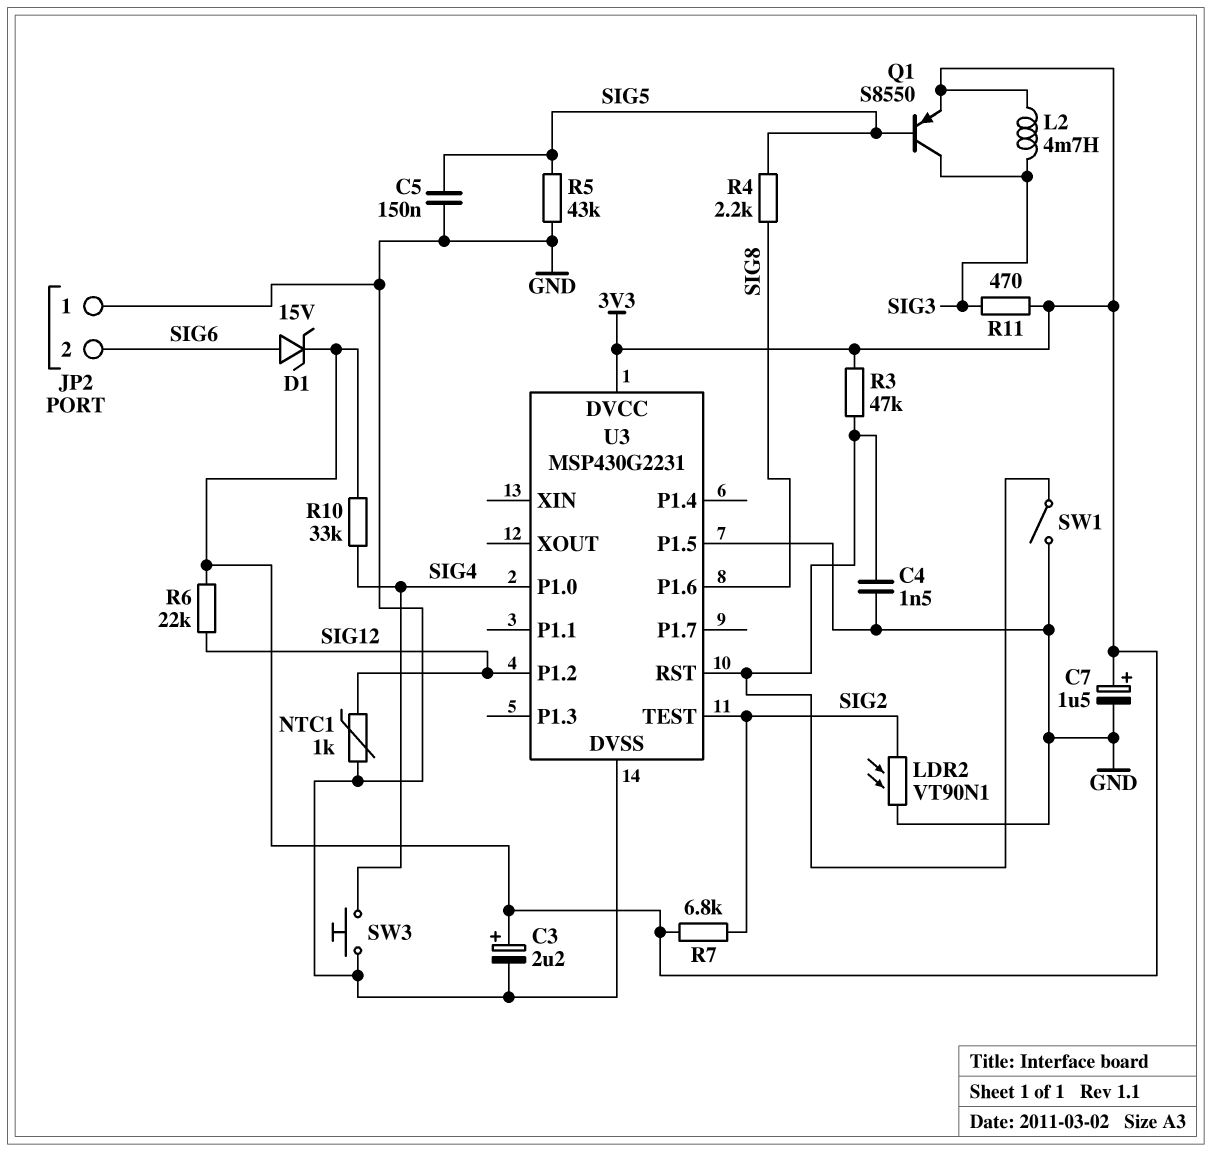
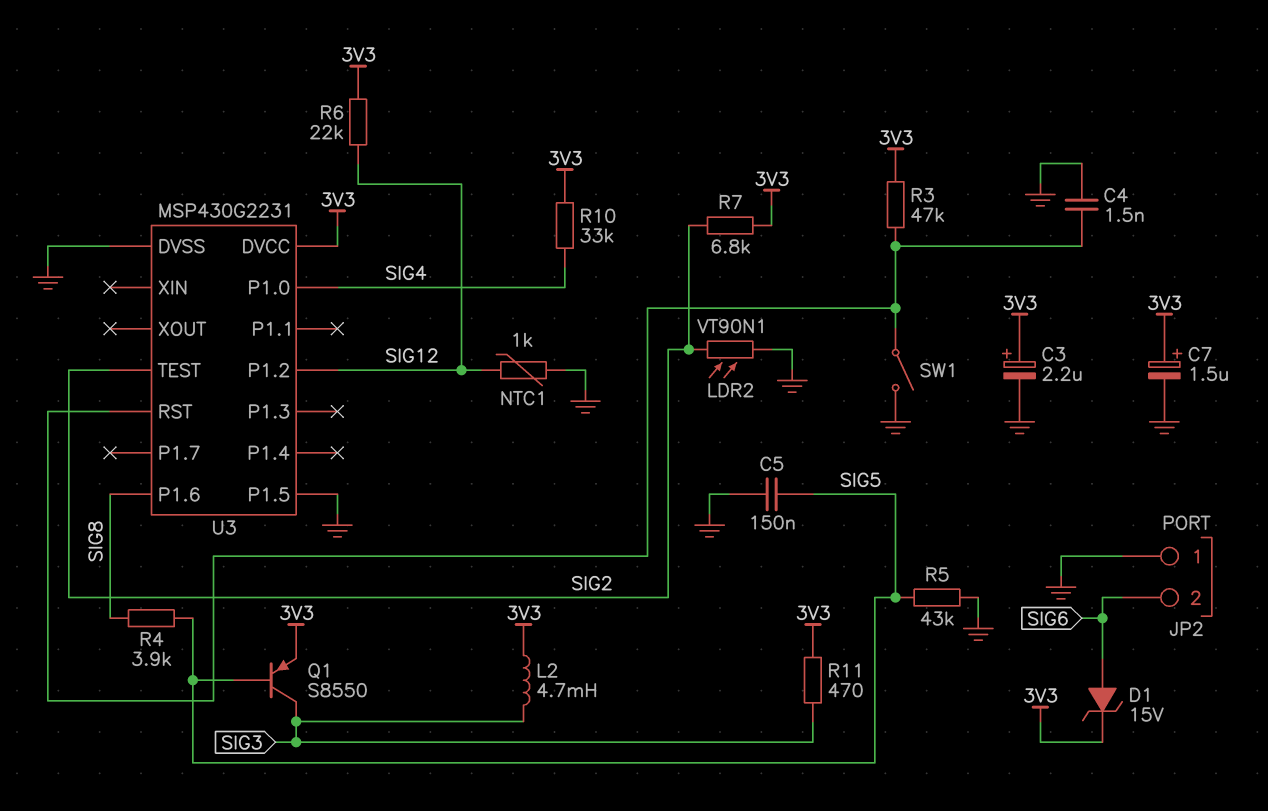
R4: 2.2k (SIG5, SIG8) -> 3.9k (SIG5, SIG8)
SW3: button (GND, SIG4) -> none

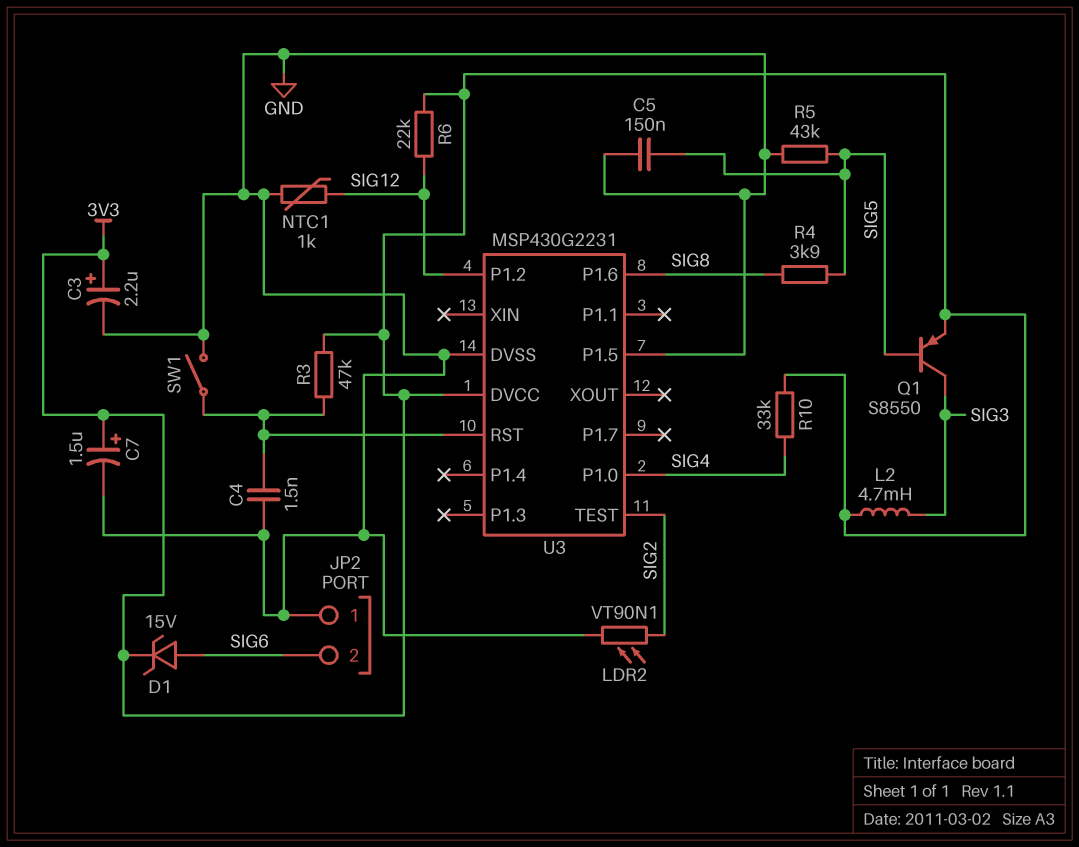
R7: 6.8k (3V3, SIG2) -> none
R11: 470 (3V3, SIG3) -> none

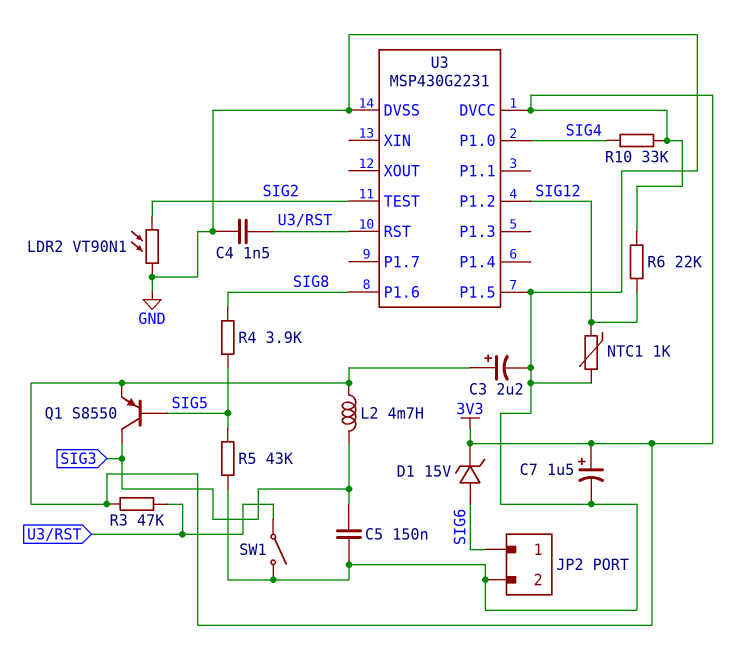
C5: 150nF (GND, SIG5) -> 150nF (GND, SIG3)
JP2 pin 1: GND -> SIG6
JP2 pin 2: SIG6 -> GND

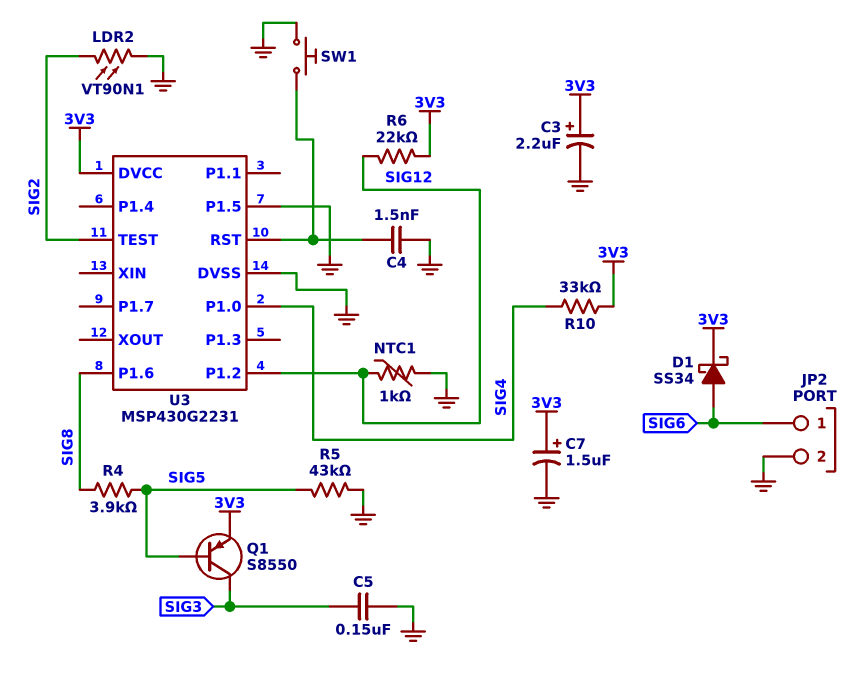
D1: zener 15V (A SIG6, K 3V3) -> schottky SS34 (A SIG6, K 3V3)
L2: 4.7mH (3V3, SIG3) -> none
R3: 47k (3V3, U3/RST) -> none
SW1: switch (GND, U3/RST) -> button (GND, U3/RST)

